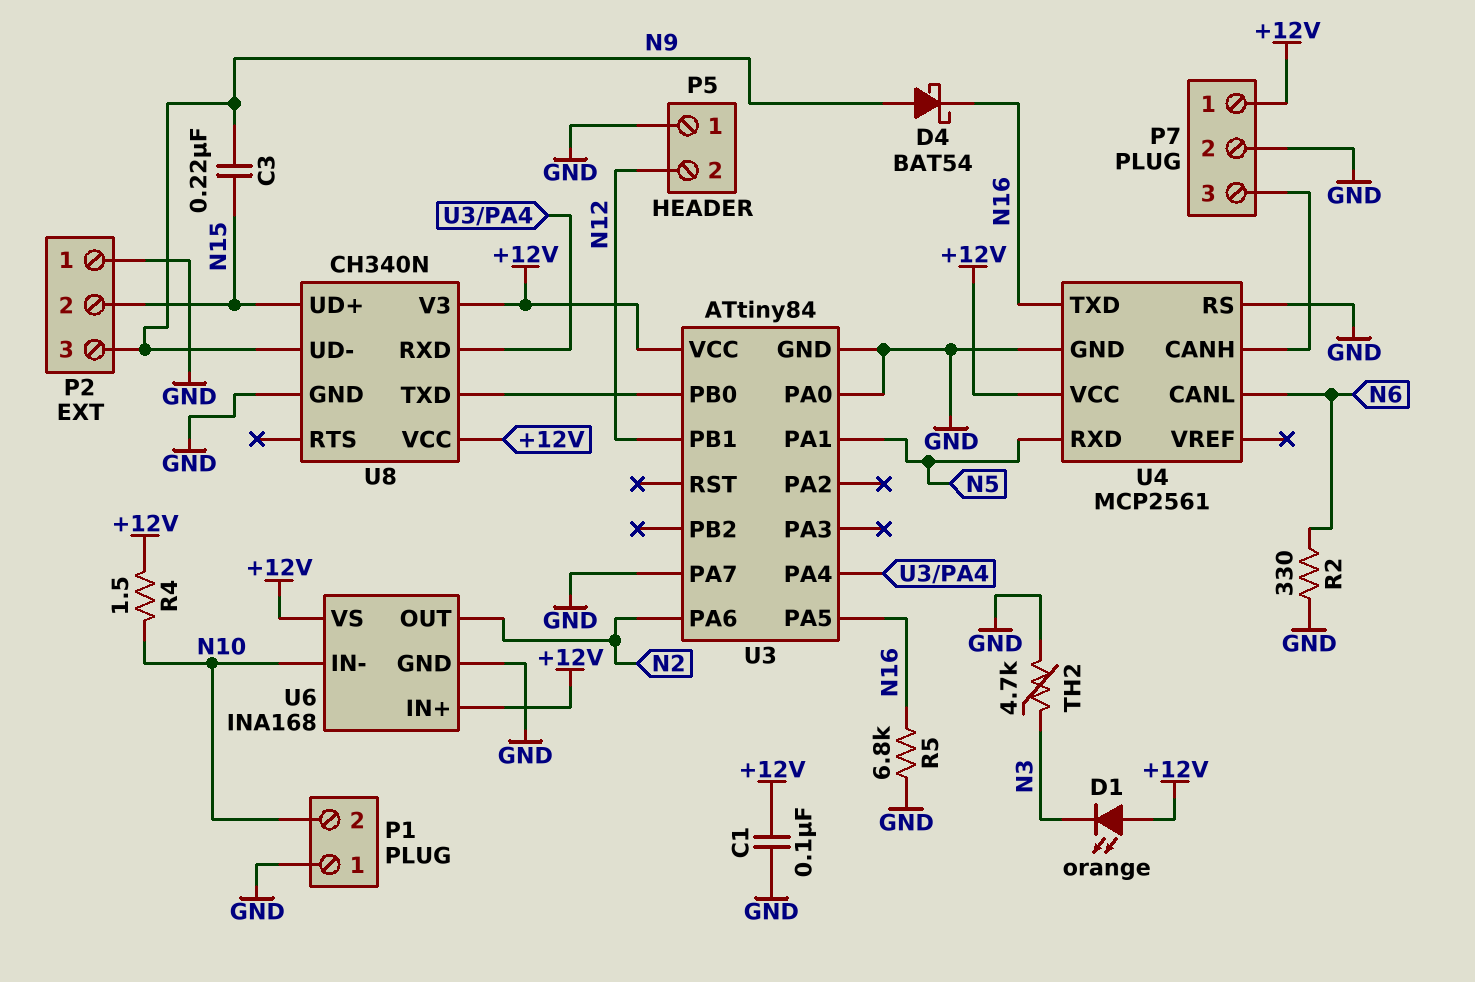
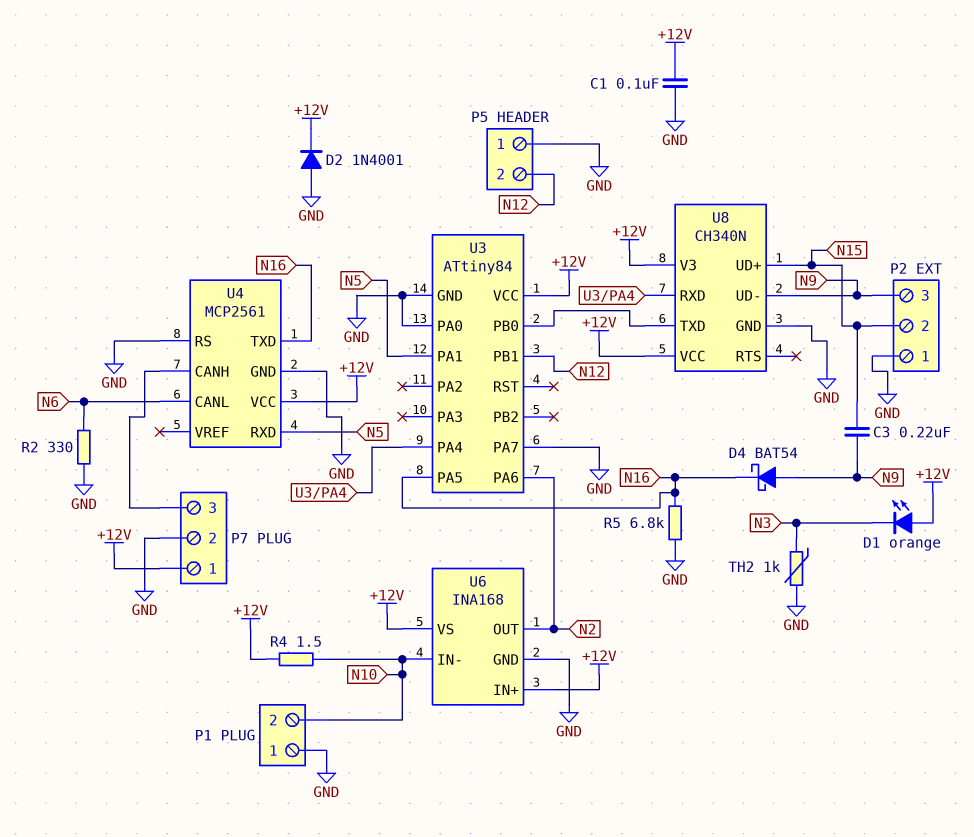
D2: none -> diode 1N4001 (A GND, K +12V)
TH2: 4.7k (GND, N3) -> 1k (GND, N3)

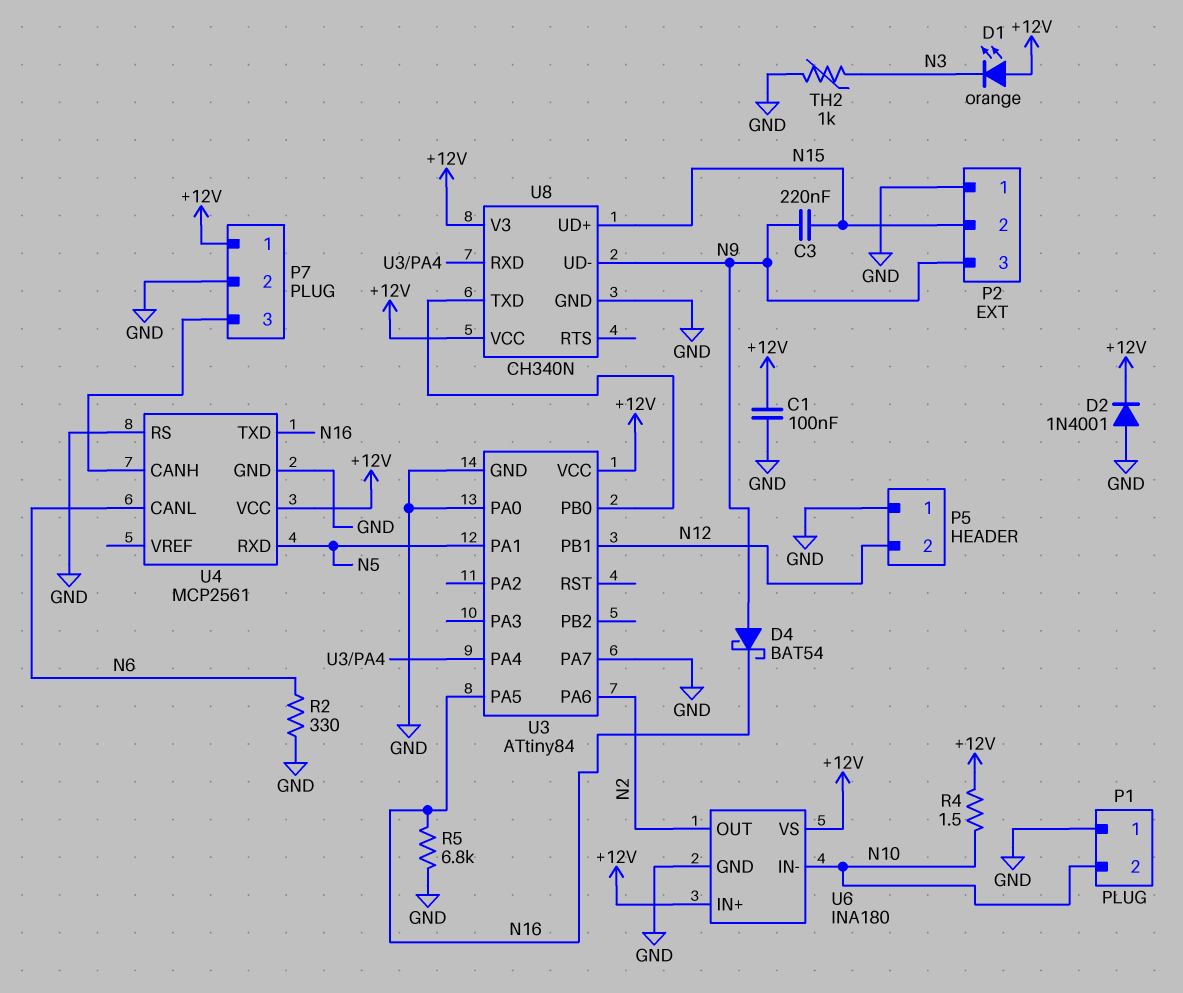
U6: INA168 -> INA180

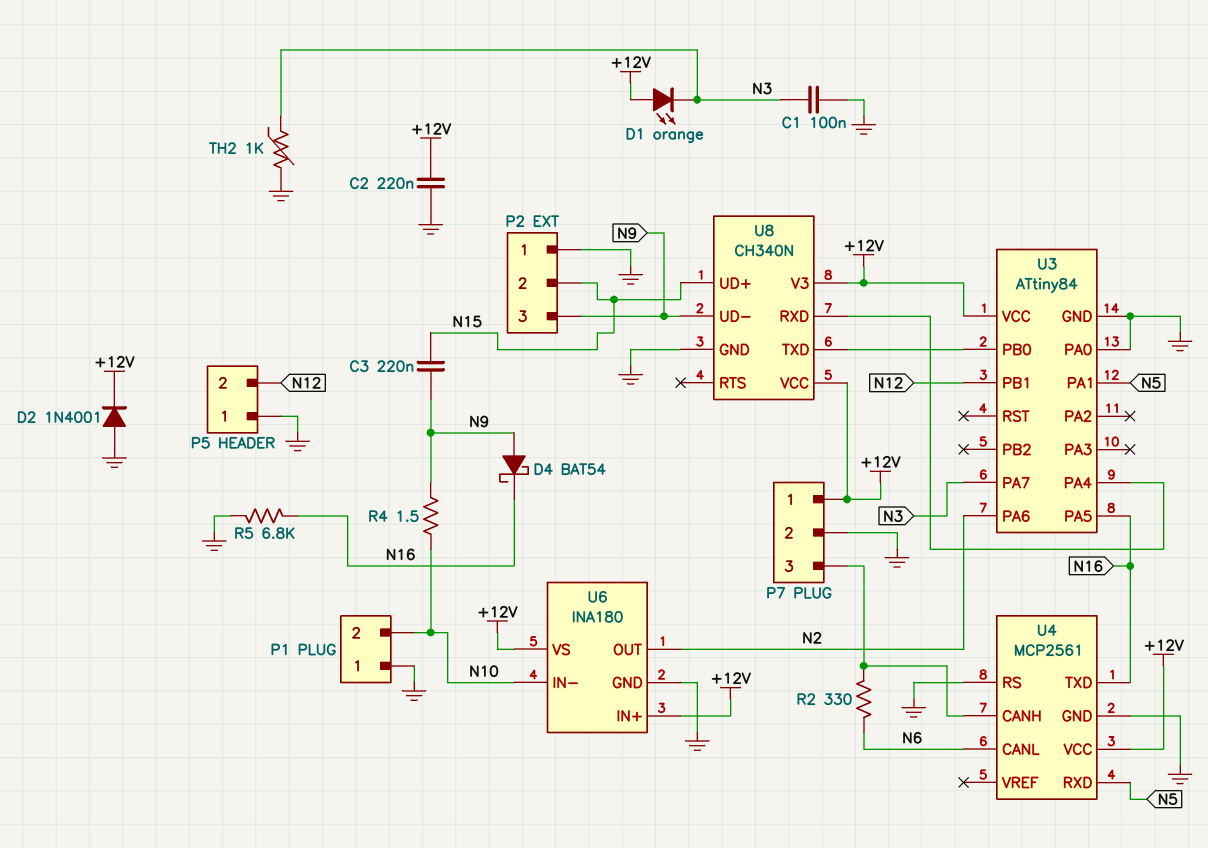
C1: 100nF (+12V, GND) -> 100nF (GND, N3)
C2: none -> 220nF (+12V, GND)
R2: 330 (GND, N6) -> 330 (N6, P7/3)
R4: 1.5 (+12V, N10) -> 1.5 (N9, N10)
U3 pin PA7: GND -> N3

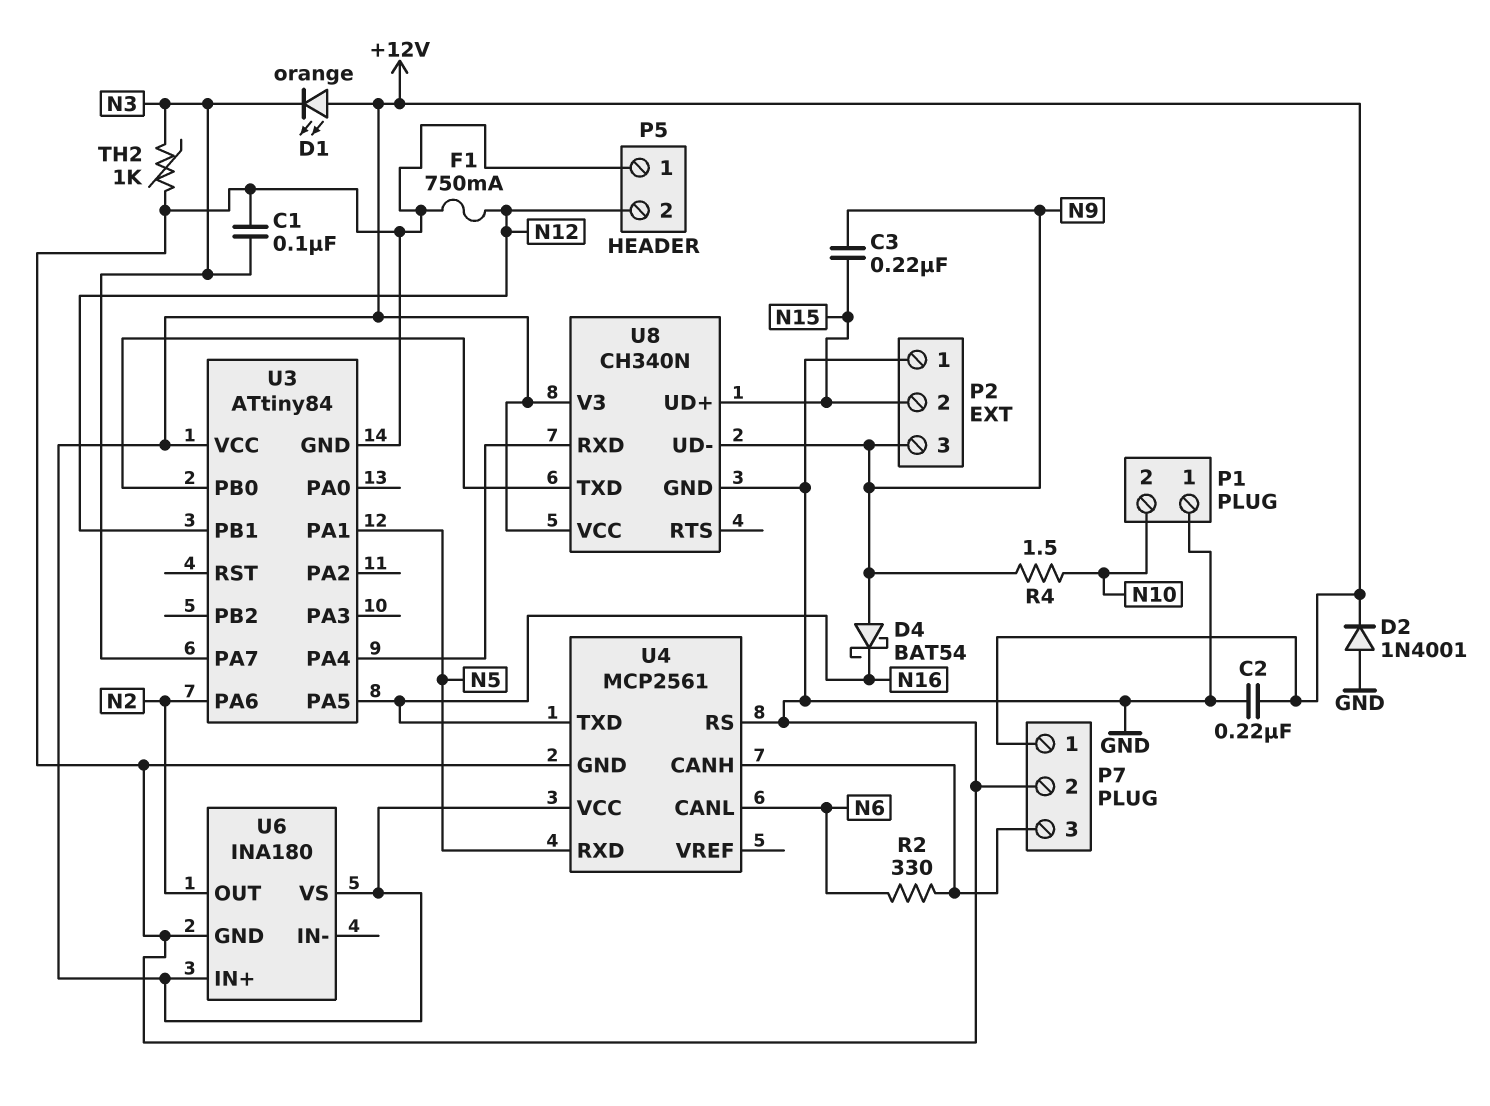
F1: none -> 750mA (GND, N12)
R5: 6.8k (GND, N16) -> none
U3 pin PA0: GND -> none
U6 pin IN-: N10 -> none

